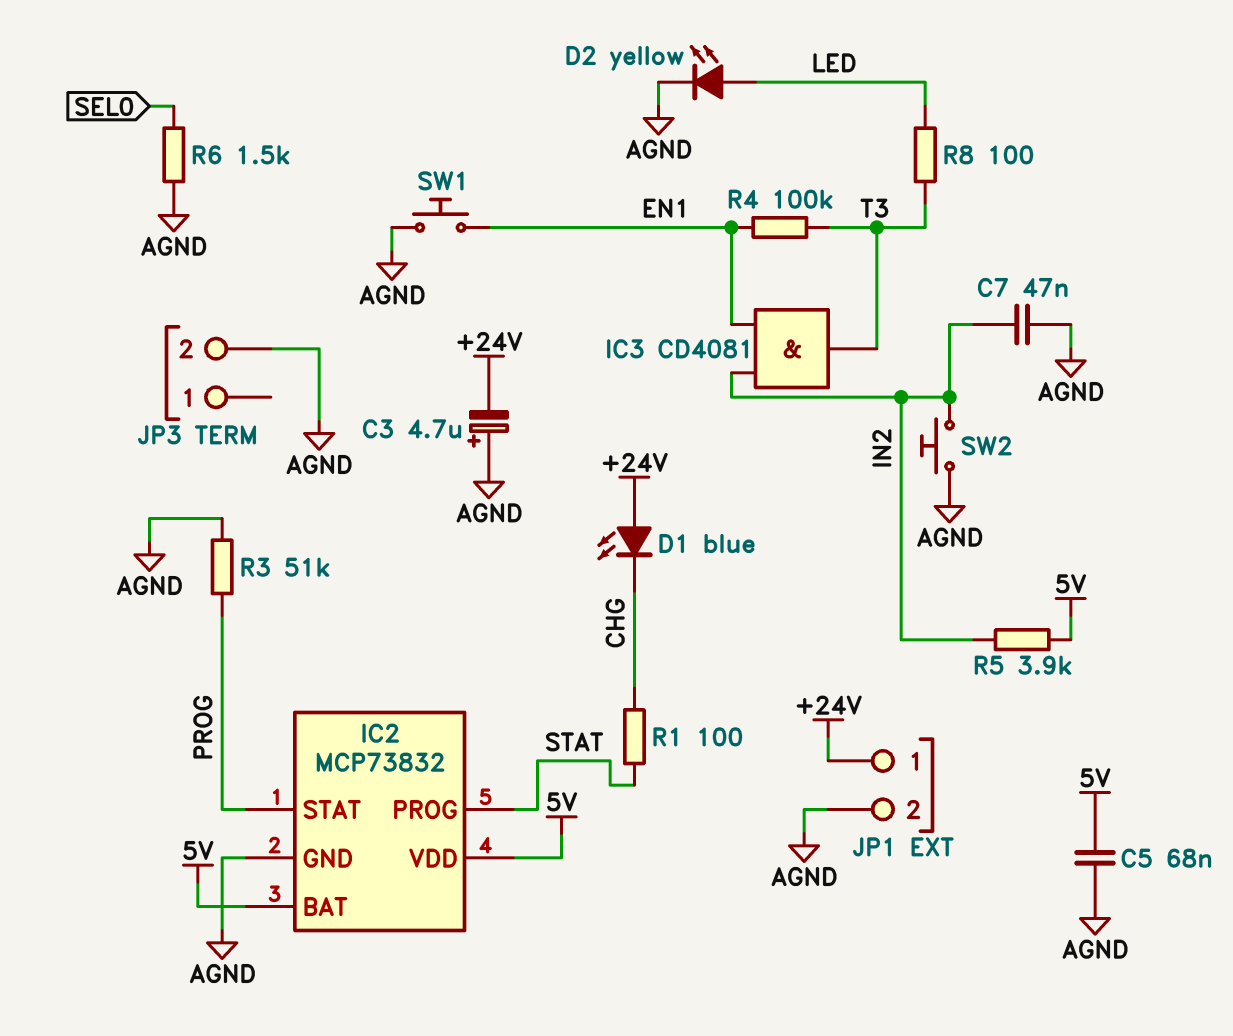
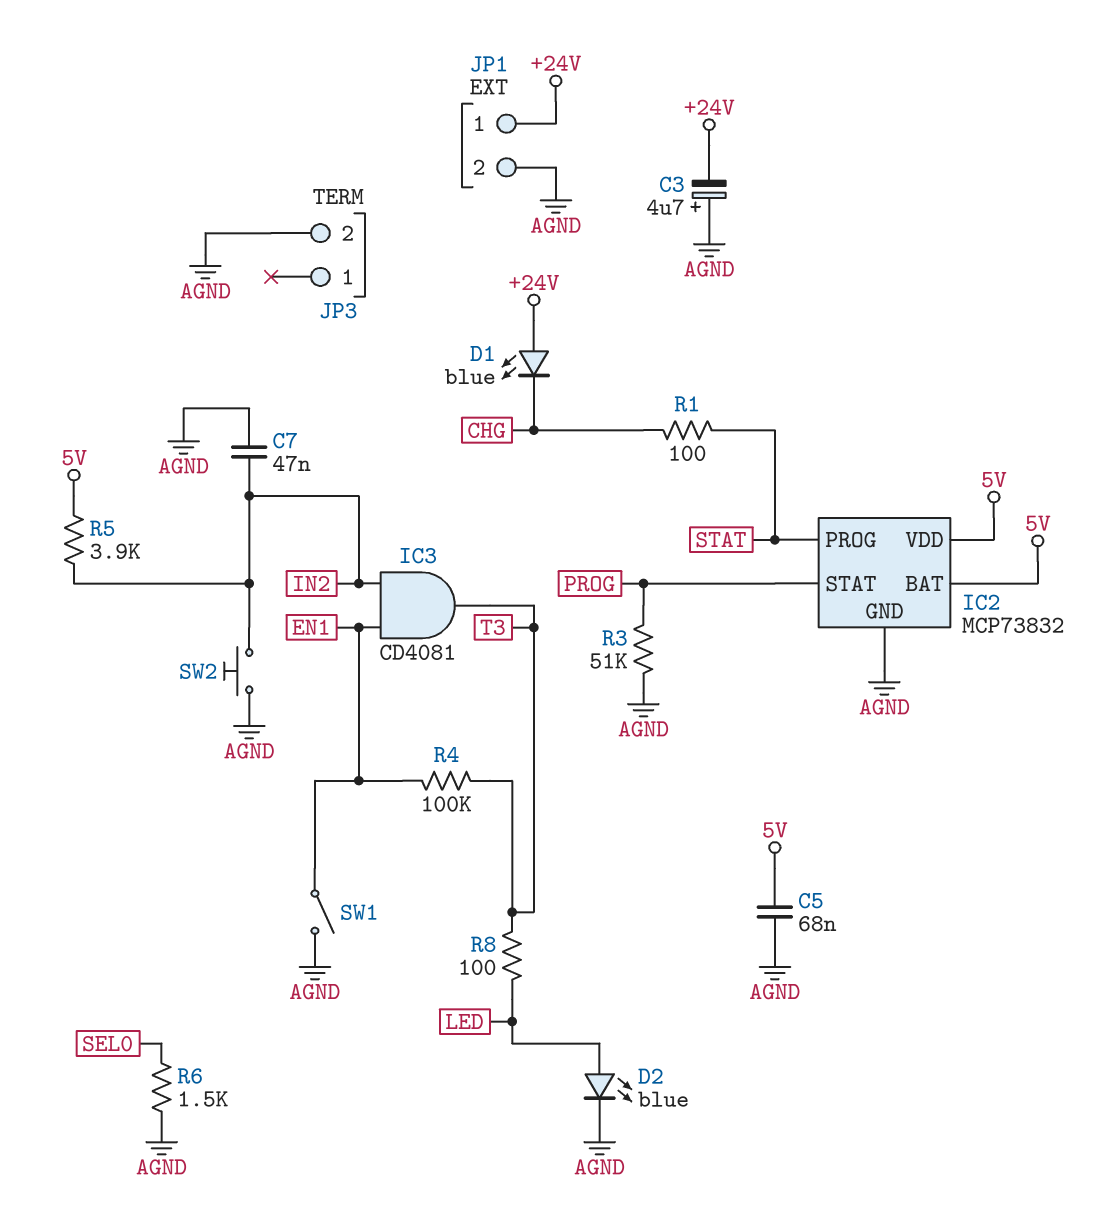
D2: LED yellow (A LED, K AGND) -> LED blue (A LED, K AGND)
SW1: button (AGND, EN1) -> switch (AGND, EN1)

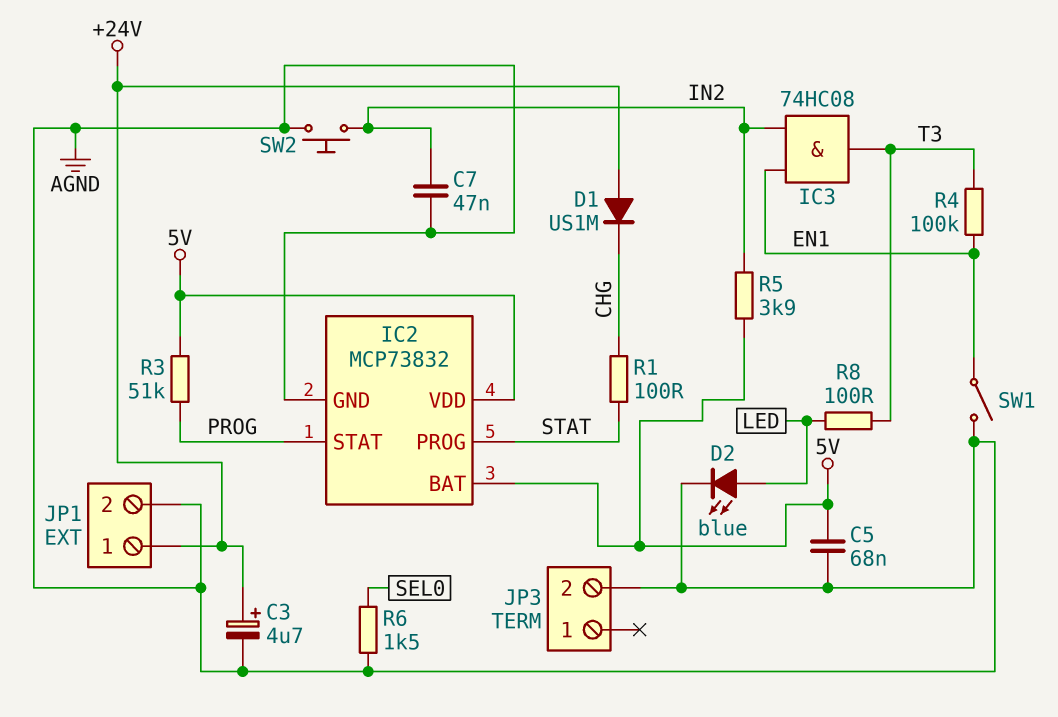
C3: 4.7uF (plus AGND, minus +24V) -> 4.7uF (plus +24V, minus AGND)
D1: LED blue (A +24V, K CHG) -> diode US1M (A +24V, K CHG)
IC3: AND CD4081 (in EN1, in IN2, out T3) -> AND 74HC08 (in EN1, in IN2, out T3)
R3: 51k (AGND, PROG) -> 51k (5V, PROG)

